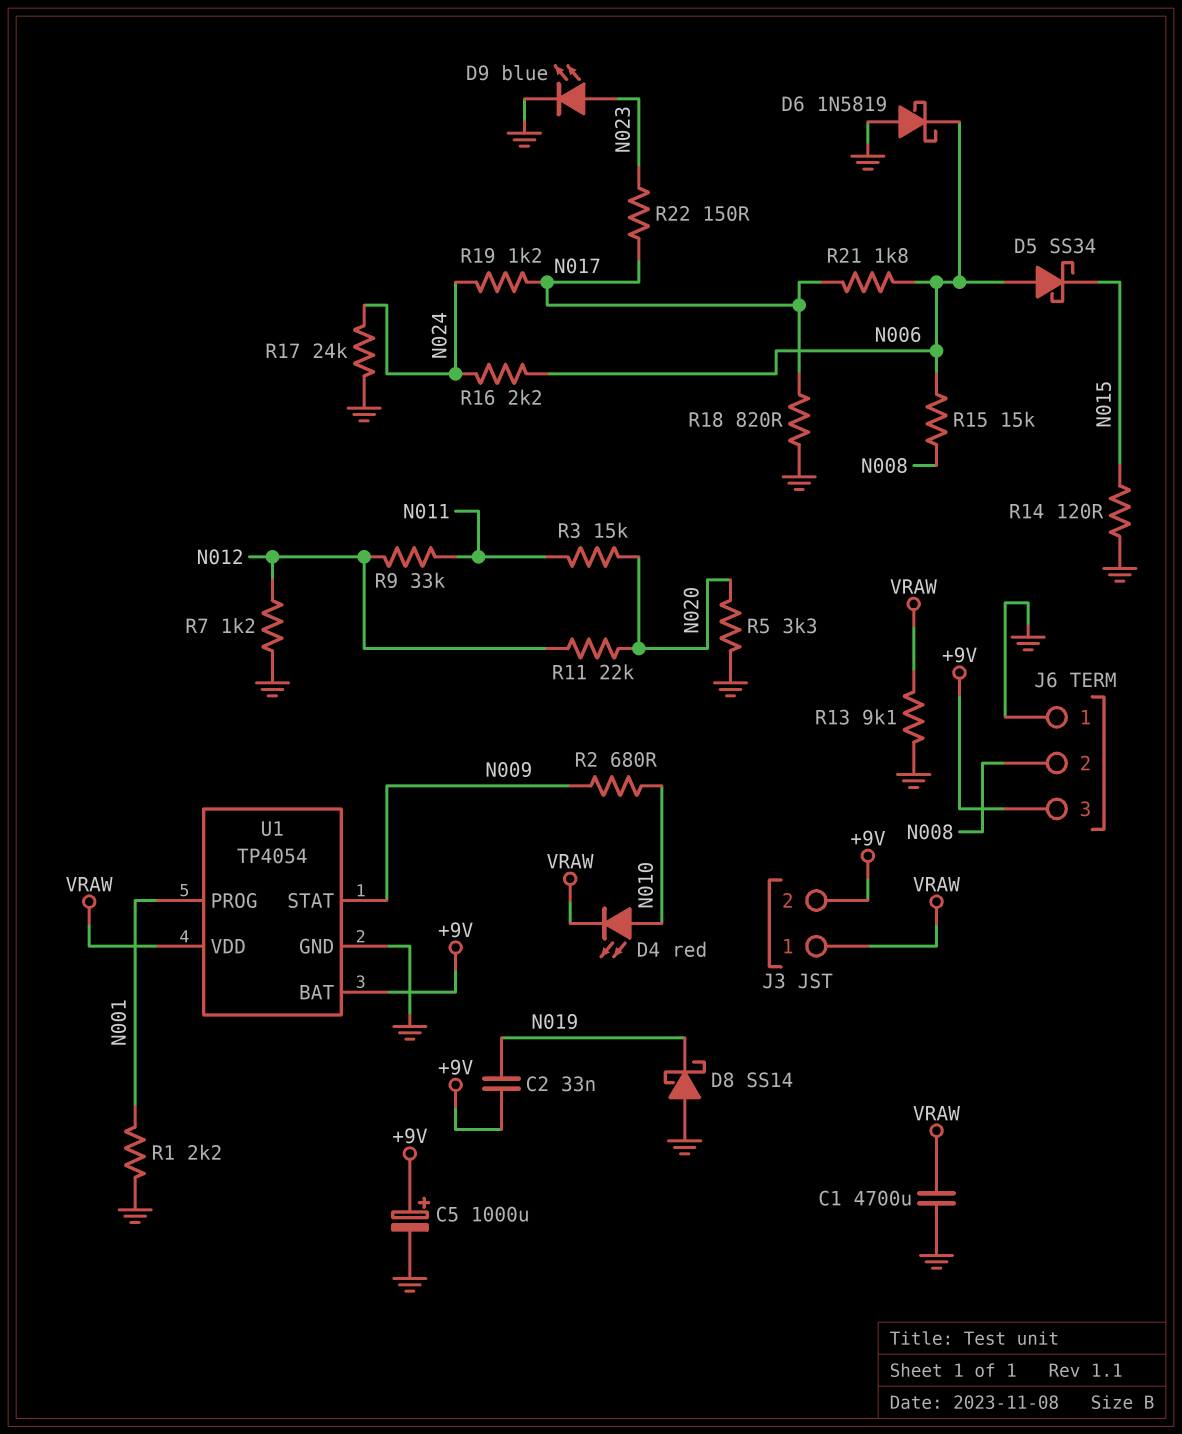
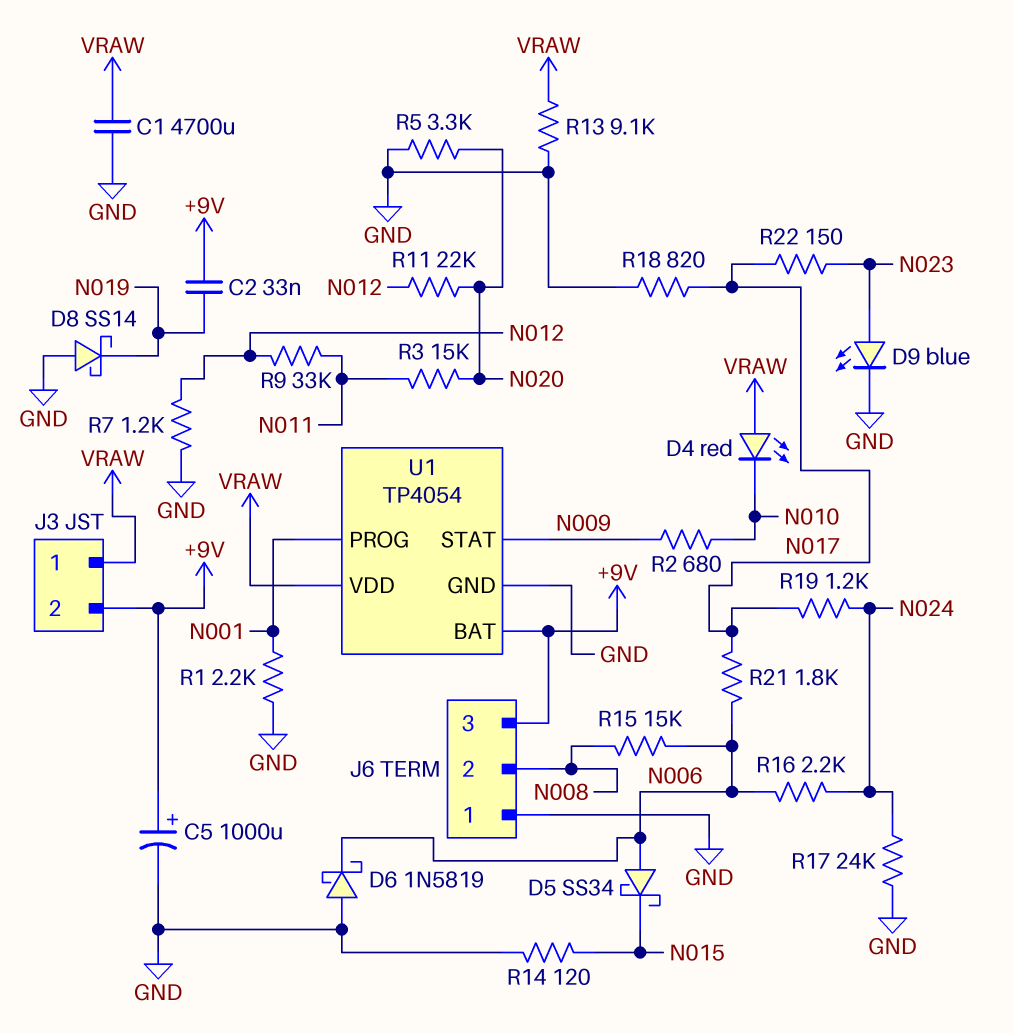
D4: LED red (A N010, K VRAW) -> LED red (A VRAW, K N010)

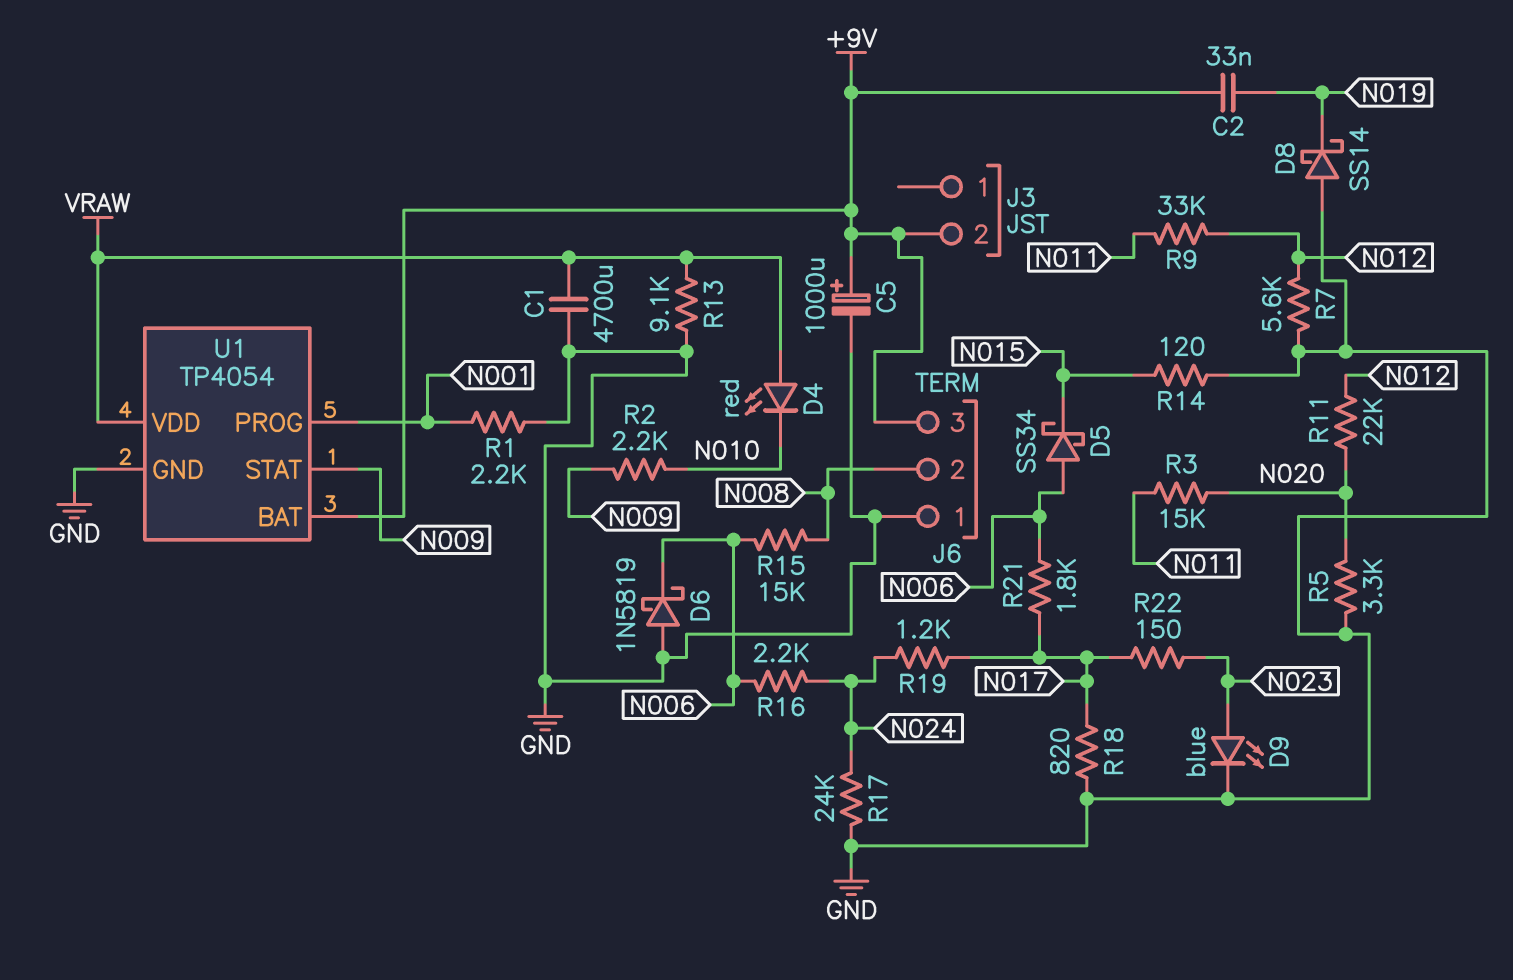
J3 pin 1: VRAW -> none
R2: 680 (N009, N010) -> 2.2k (N009, N010)
R7: 1.2k (GND, N012) -> 5.6k (GND, N012)

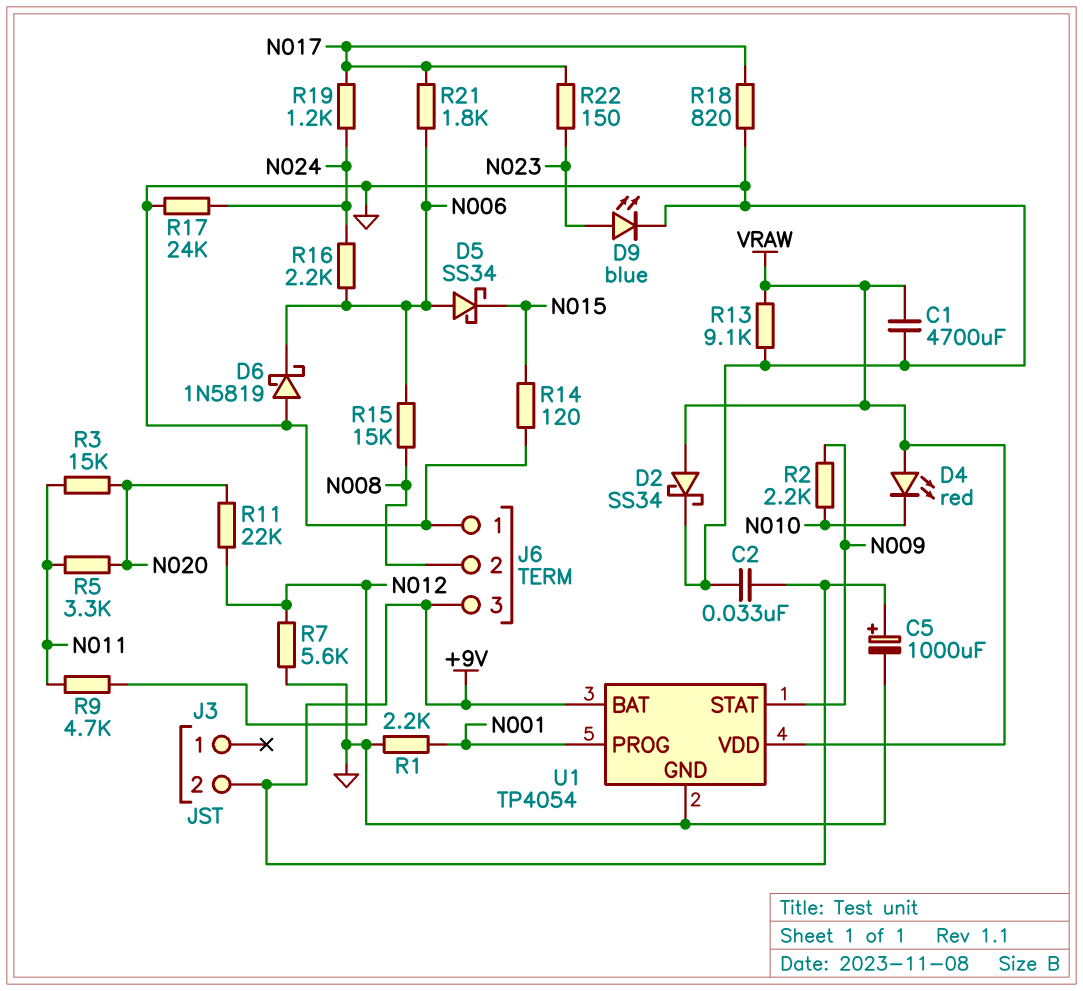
C2: 33nF (+9V, N019) -> 33nF (+9V, GND)
D2: none -> schottky SS34 (A VRAW, K GND)
D8: schottky SS14 (A GND, K N019) -> none
R5: 3.3k (GND, N020) -> 3.3k (N011, N020)
R9: 33k (N011, N012) -> 4.7k (N011, N012)

